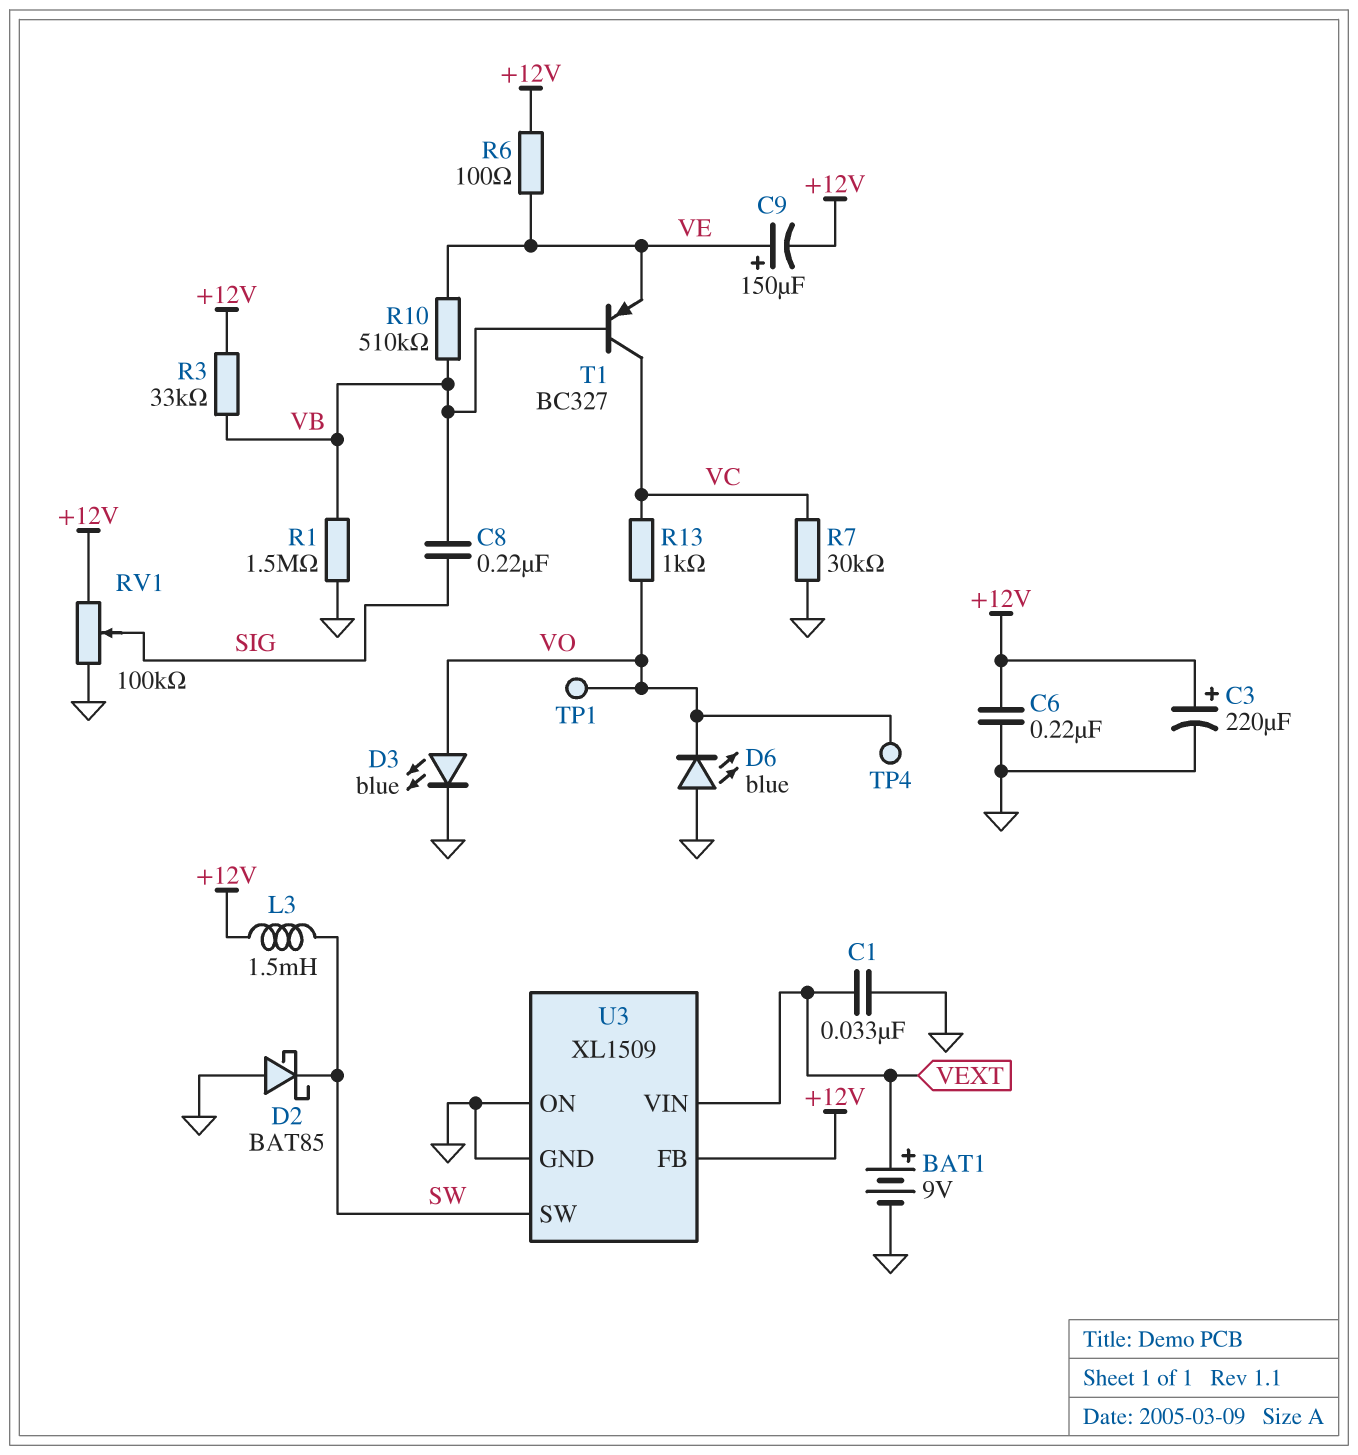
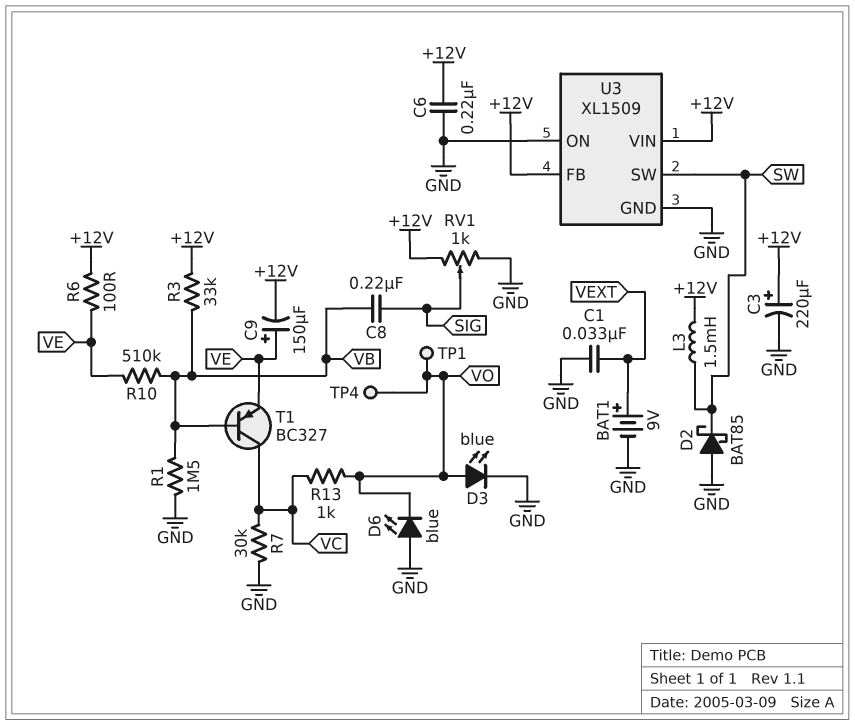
RV1: 100k (+12V, GND, wiper SIG) -> 1k (+12V, GND, wiper SIG)
U3 pin VIN: VEXT -> +12V

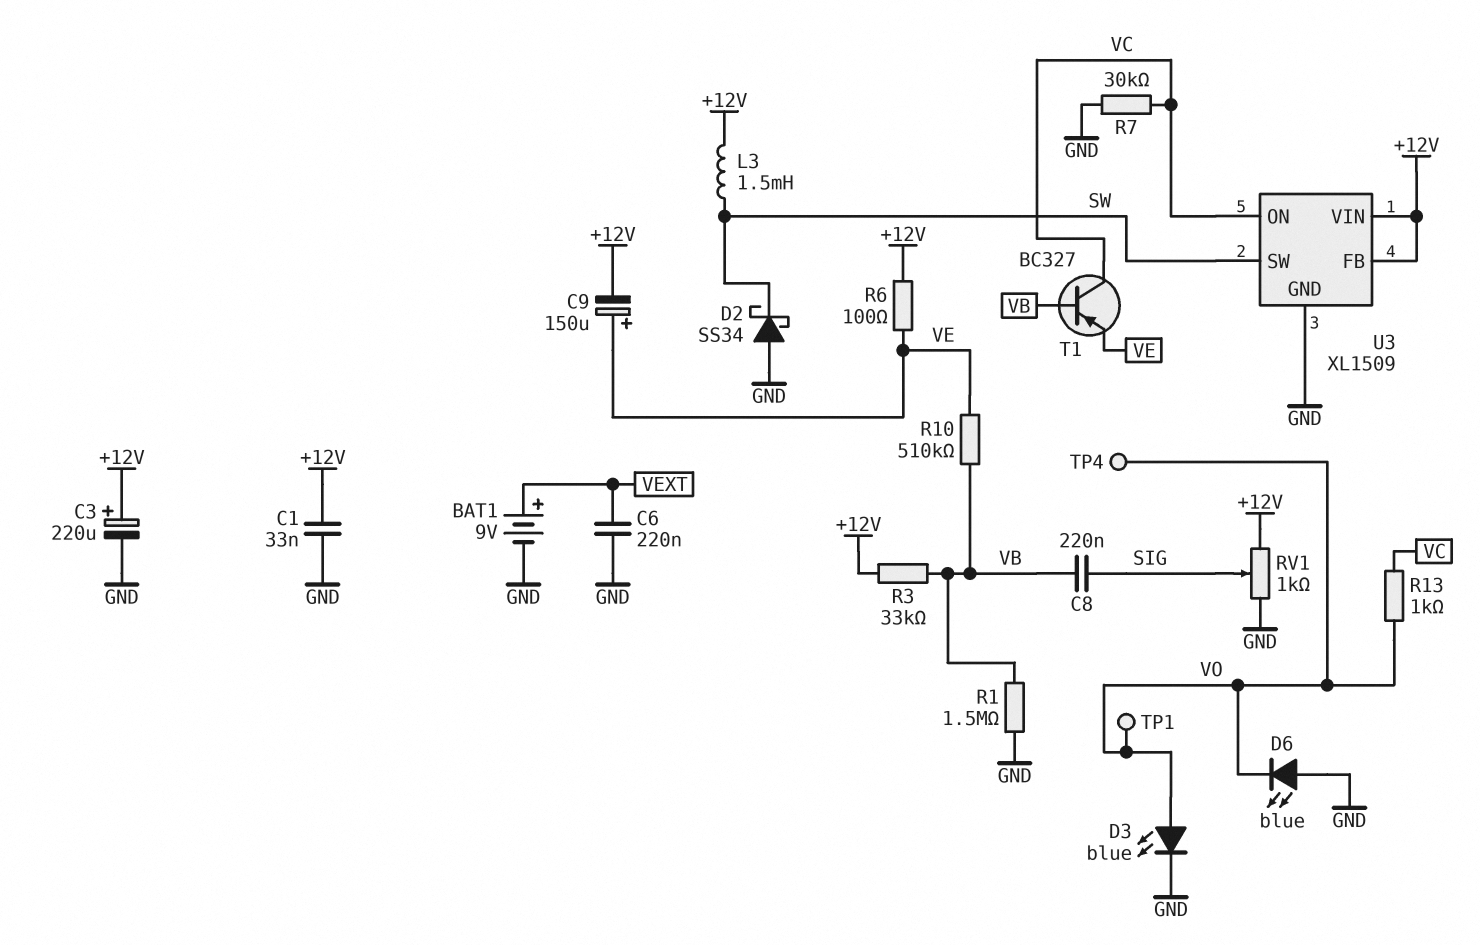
C1: 33nF (GND, VEXT) -> 33nF (+12V, GND)
C6: 220nF (+12V, GND) -> 220nF (GND, VEXT)
D2: schottky BAT85 (A GND, K SW) -> schottky SS34 (A GND, K SW)
U3 pin ON: GND -> VC

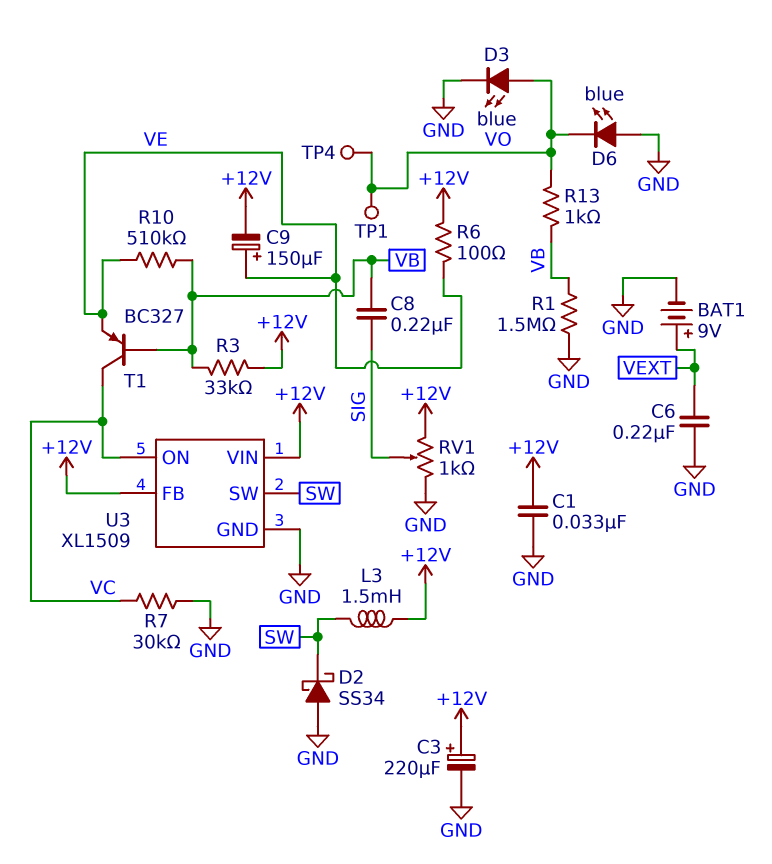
R13: 1k (VC, VO) -> 1k (VB, VO)

